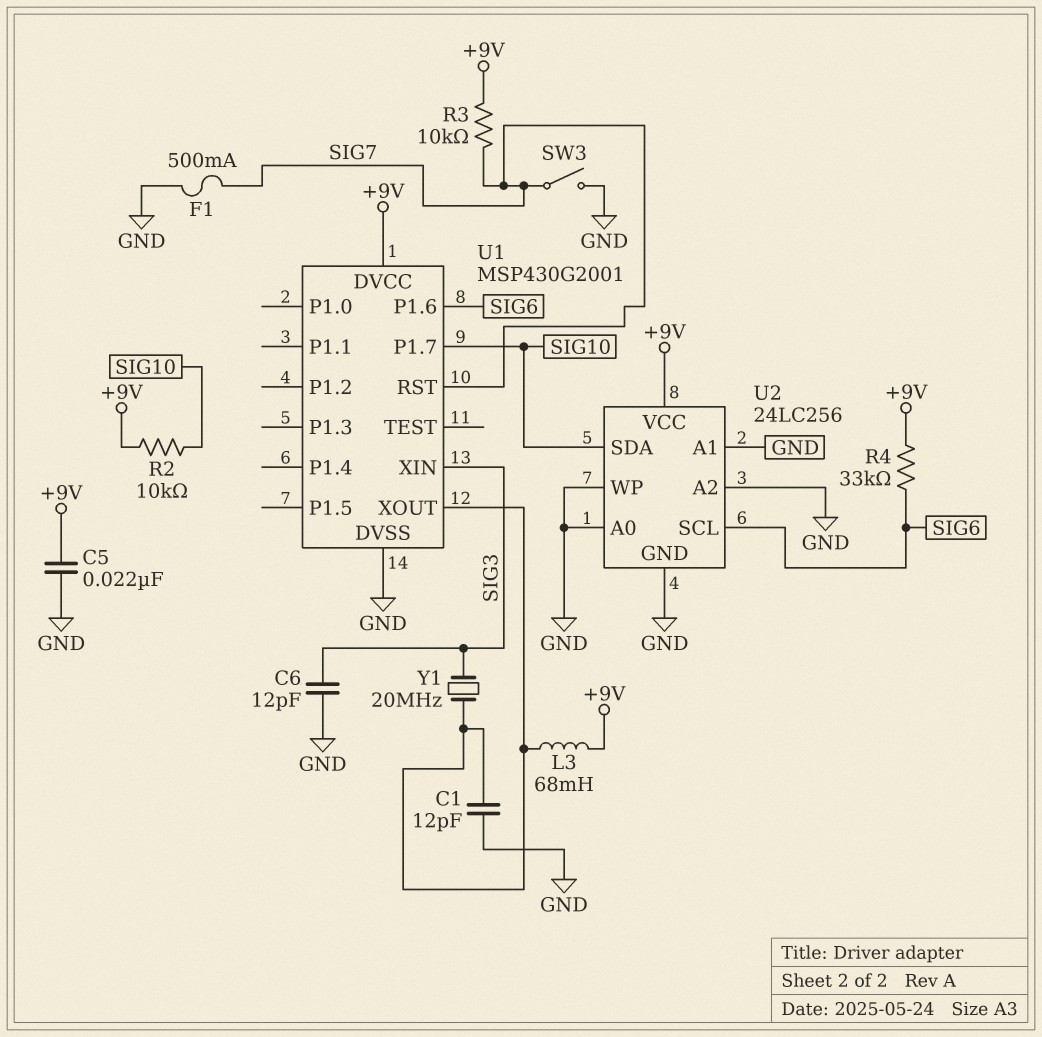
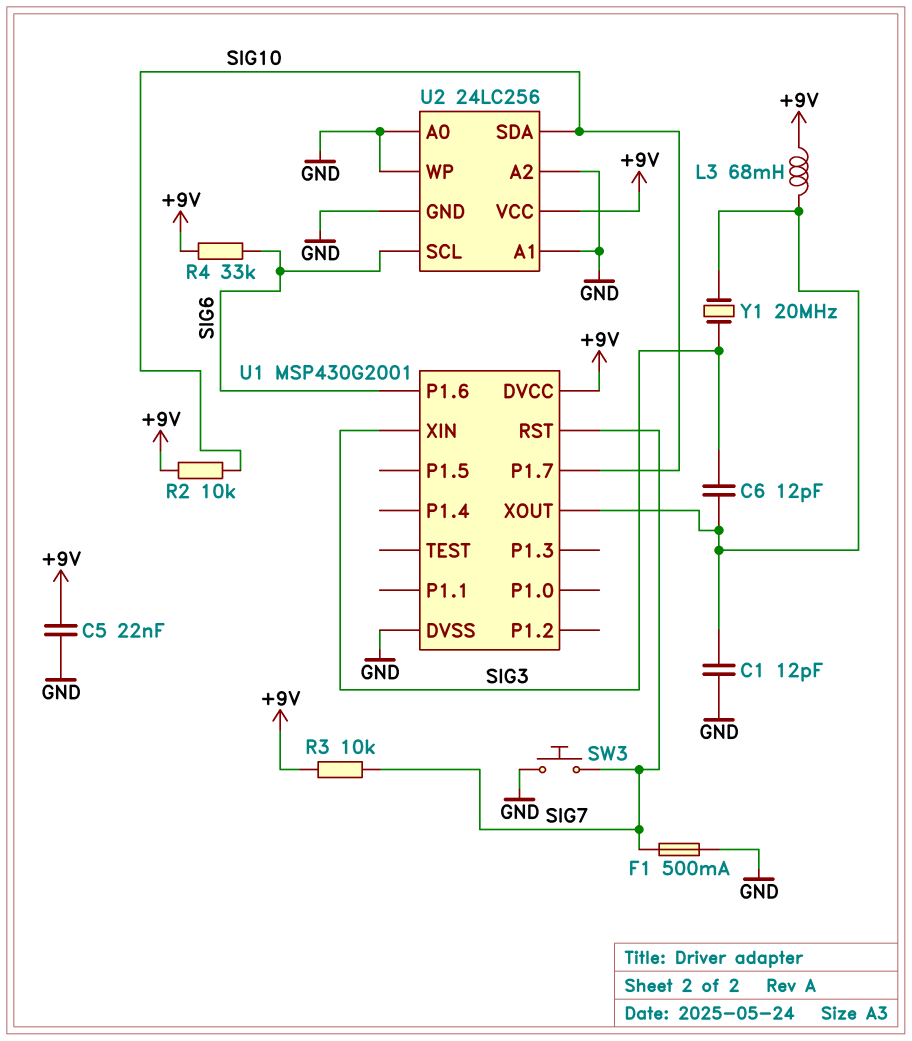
C6: 12pF (GND, SIG3) -> 12pF (SIG3, U1/XOUT)
SW3: switch (GND, SIG7) -> button (GND, SIG7)

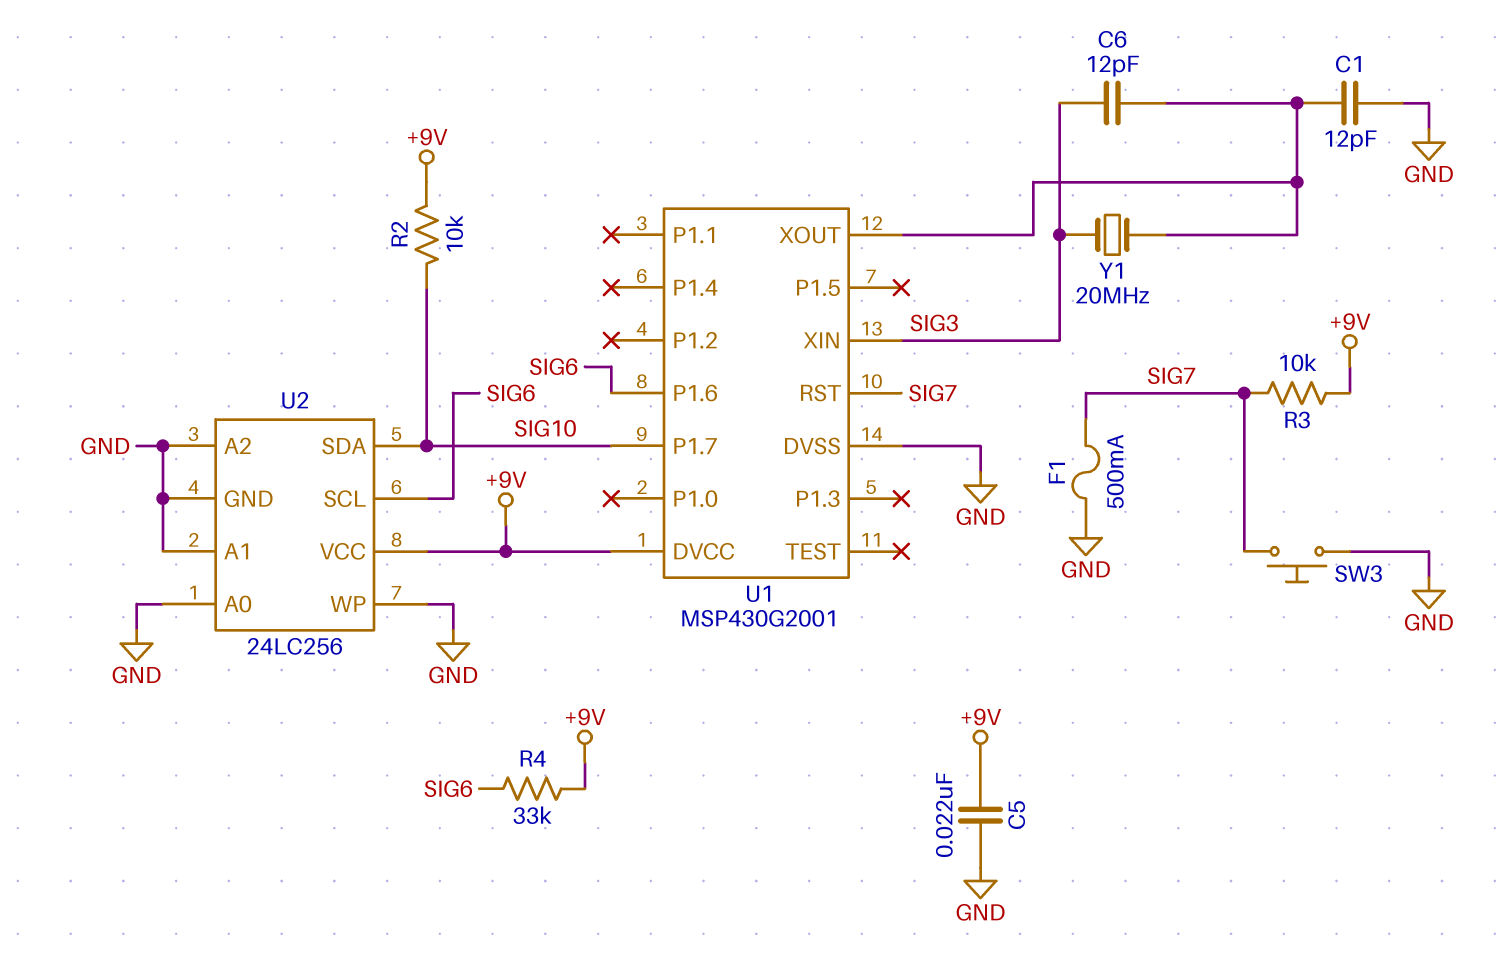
L3: 68mH (+9V, U1/XOUT) -> none

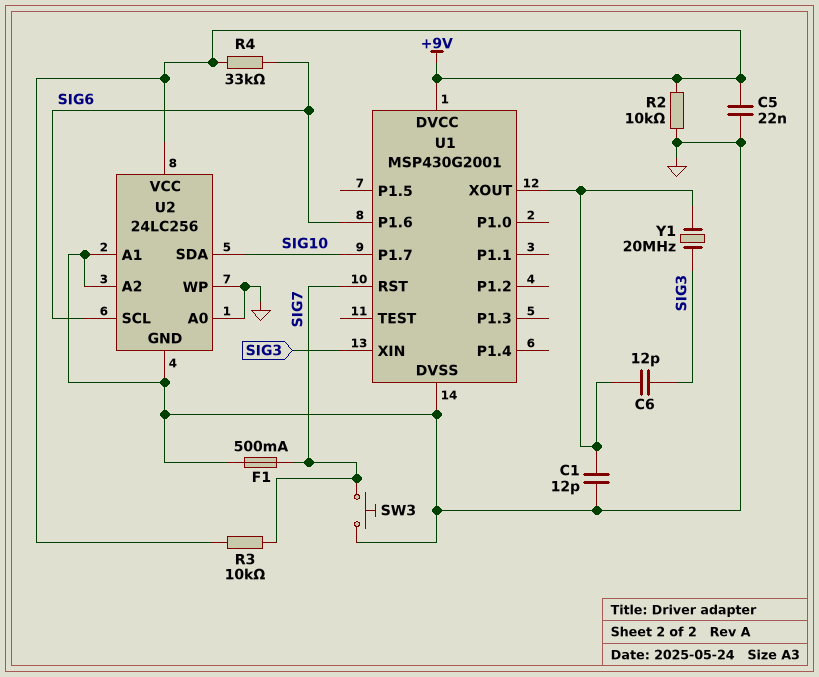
R2: 10k (+9V, SIG10) -> 10k (+9V, GND)

